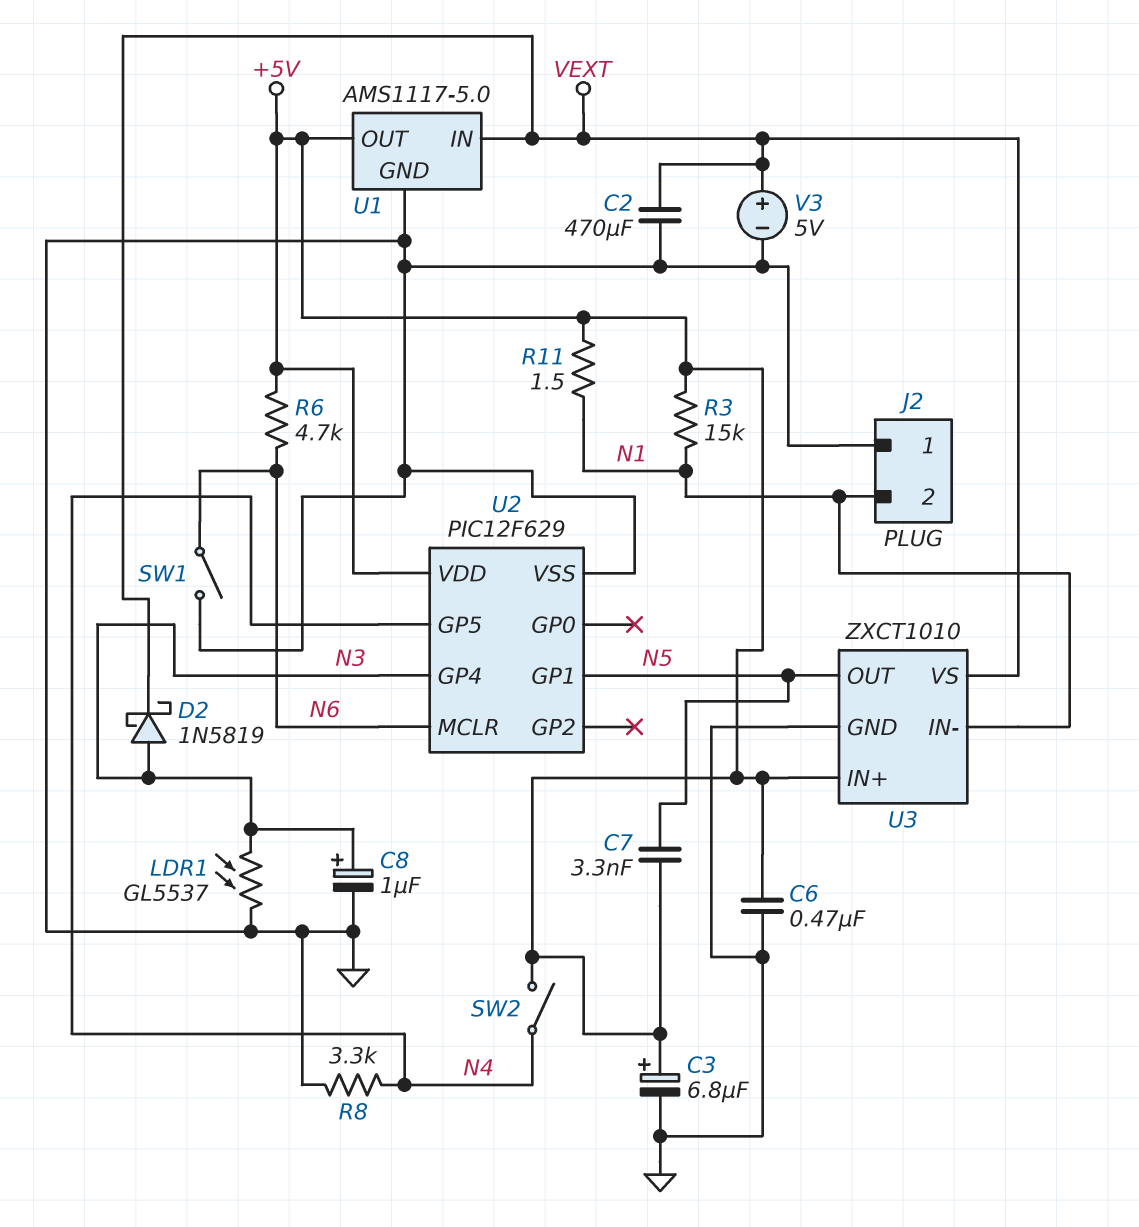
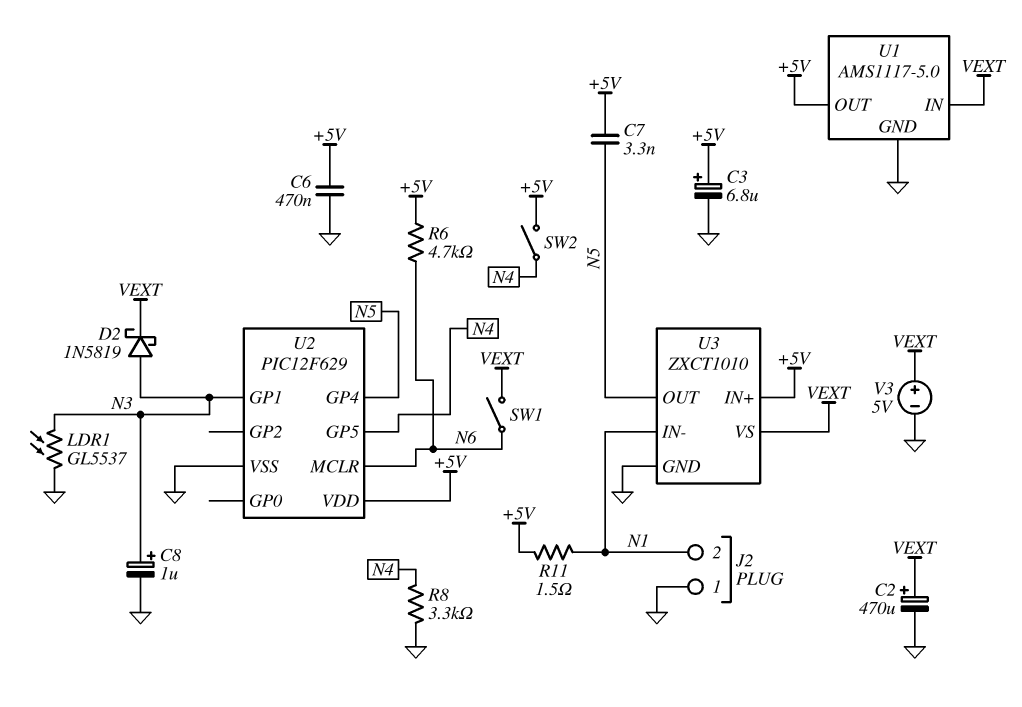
C2: 470uF (GND, VEXT) -> 470uF (plus VEXT, minus GND)
R3: 15k (+5V, N1) -> none
SW1: switch (GND, N6) -> switch (N6, VEXT)
U2 pin GP1: N5 -> N3
U2 pin GP4: N3 -> N5

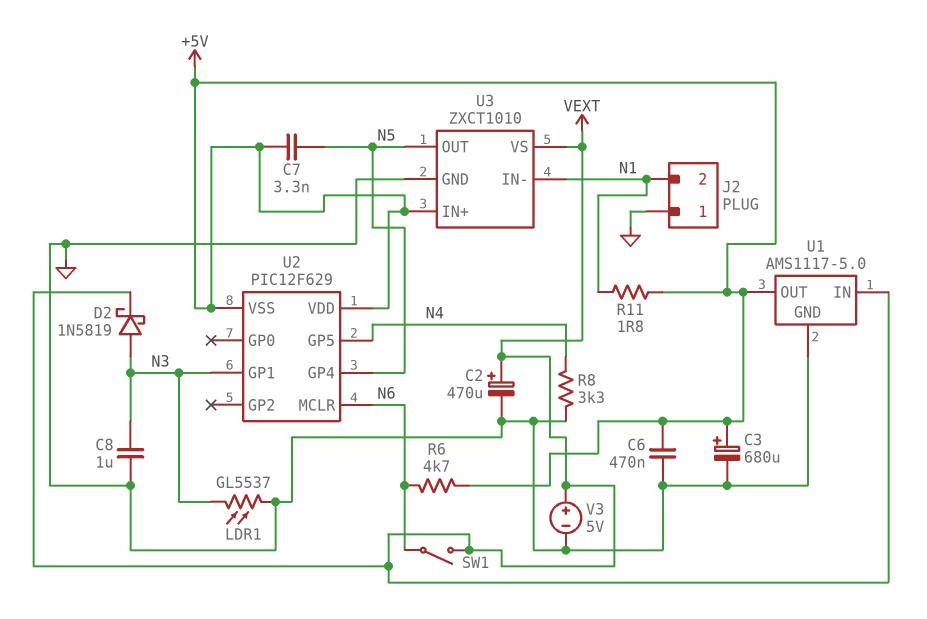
C3: 6.8uF (plus +5V, minus GND) -> 680uF (plus +5V, minus GND)
C8: 1uF (plus N3, minus GND) -> 1uF (GND, N3)
R11: 1.5 (+5V, N1) -> 1.8 (+5V, N1)
SW2: switch (+5V, N4) -> none
U2 pin VSS: GND -> +5V

